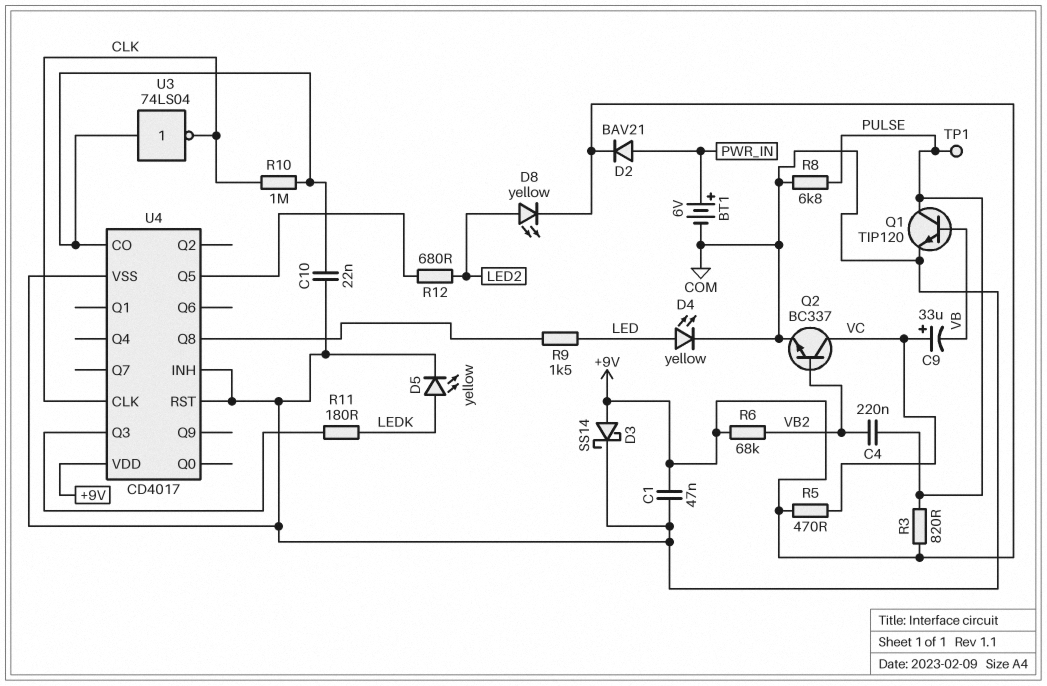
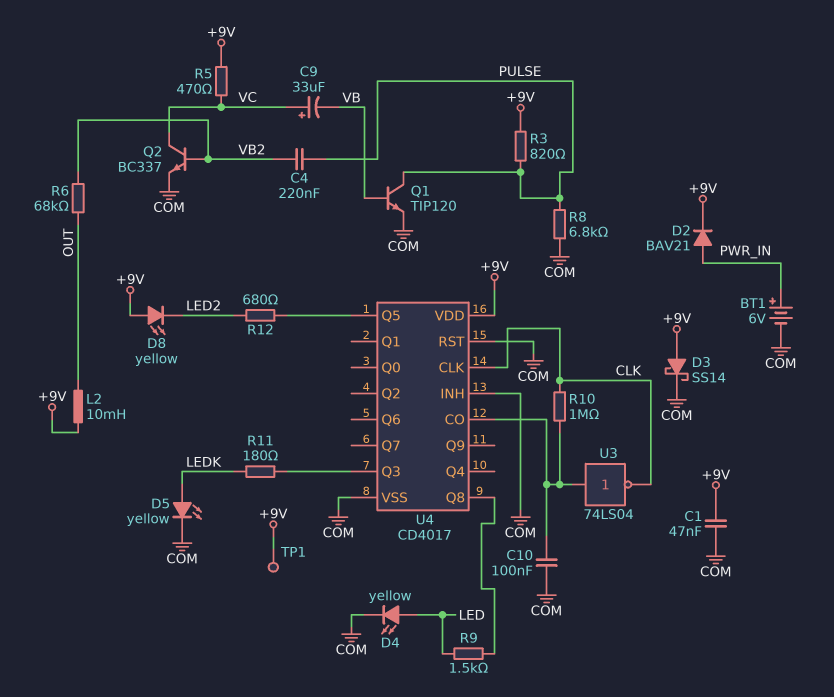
C10: 22nF (COM, U4/CO) -> 100nF (COM, U4/CO)
D8: LED yellow (A LED2, K +9V) -> LED yellow (A +9V, K LED2)
L2: none -> 10mH (+9V, OUT)
R6: 68k (+9V, VB2) -> 68k (OUT, VB2)
TP1: test point (PULSE) -> test point (+9V)

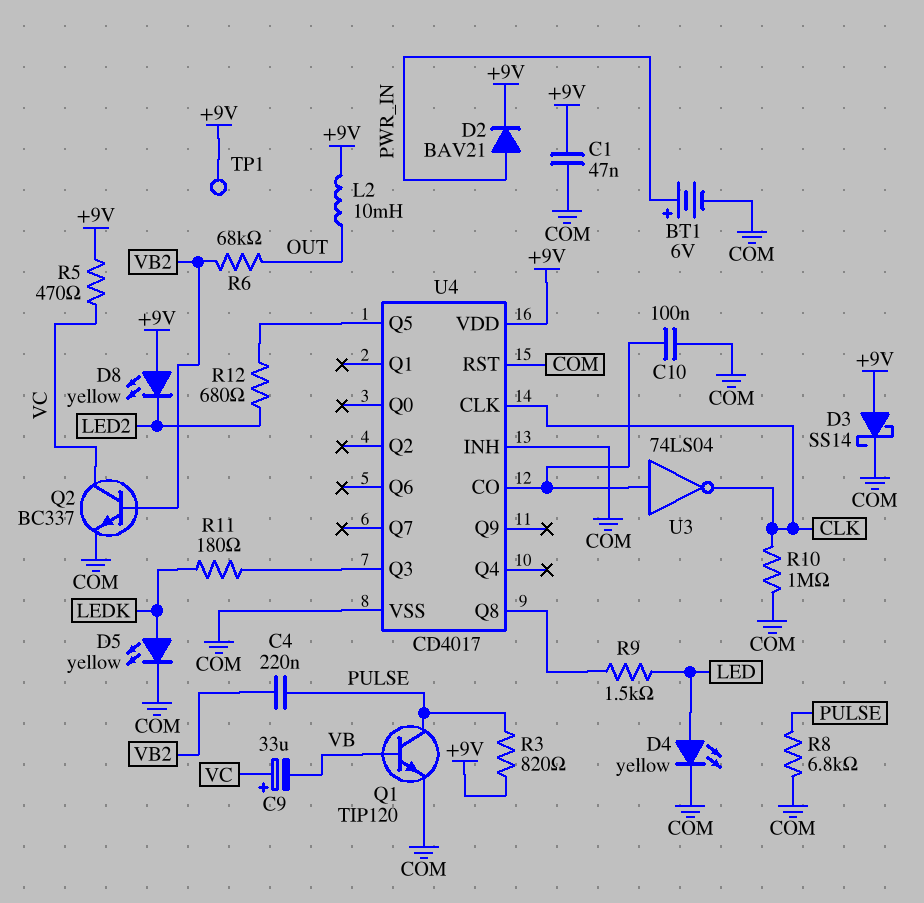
R10: 1M (CLK, U4/CO) -> 1M (CLK, COM)

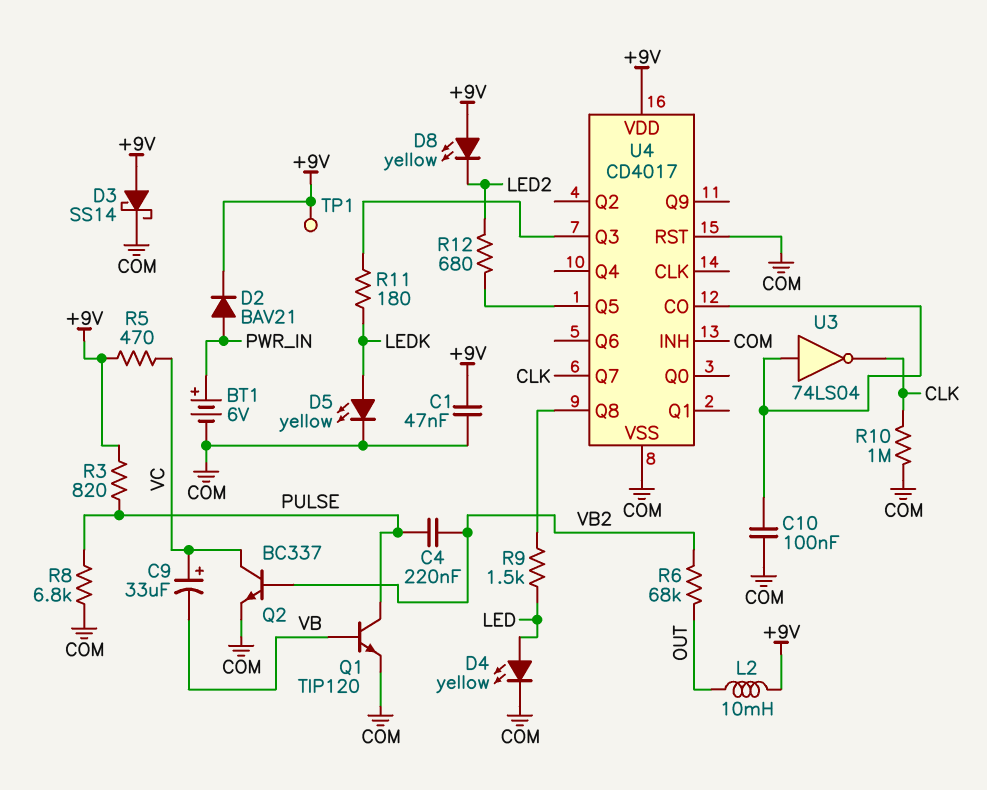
U4 pin CLK: CLK -> none
U4 pin Q7: none -> CLK

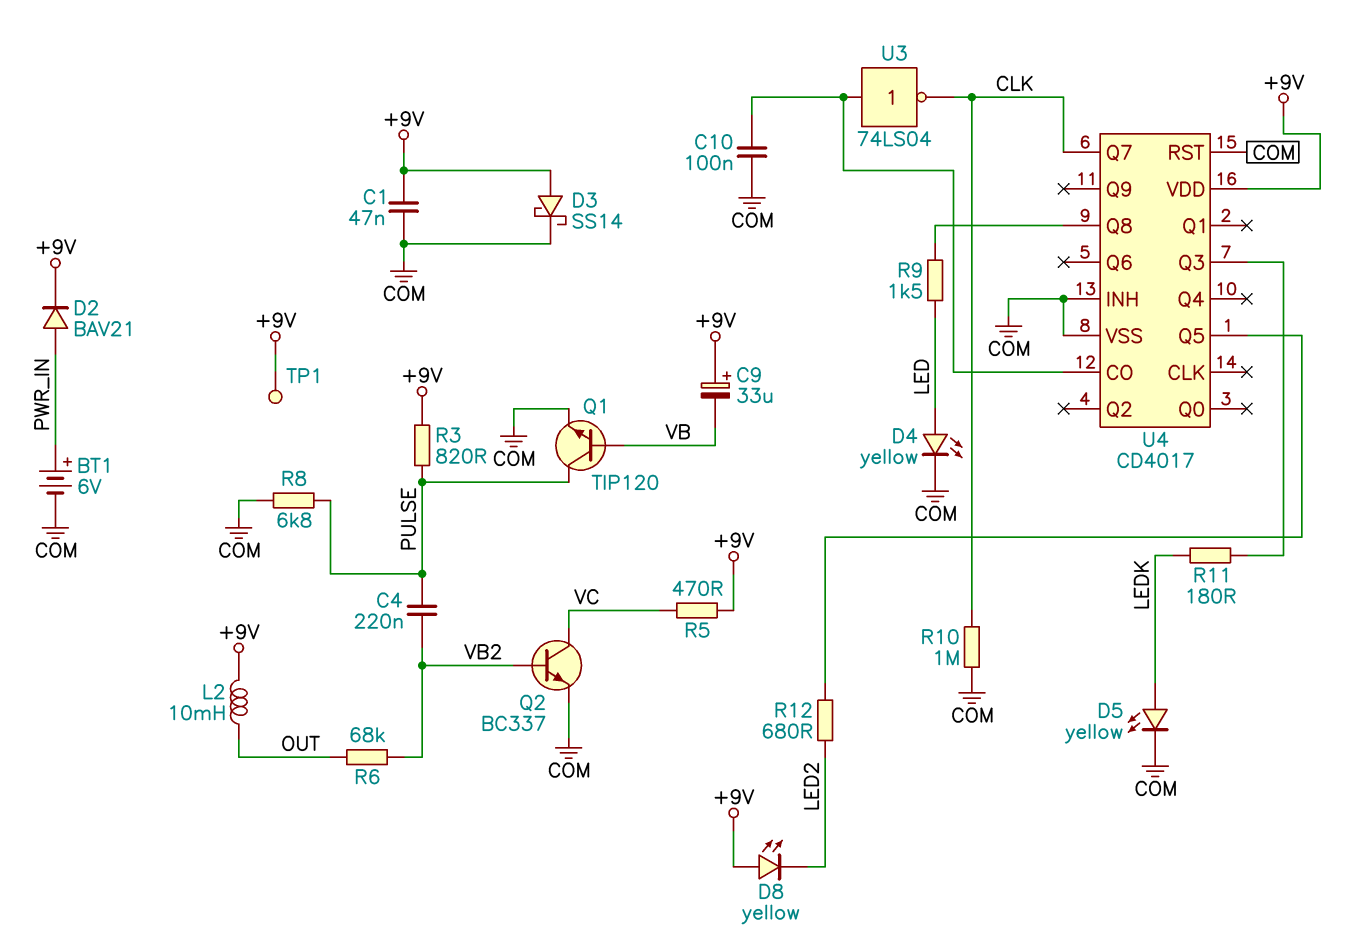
C9: 33uF (plus VC, minus VB) -> 33uF (plus +9V, minus VB)

